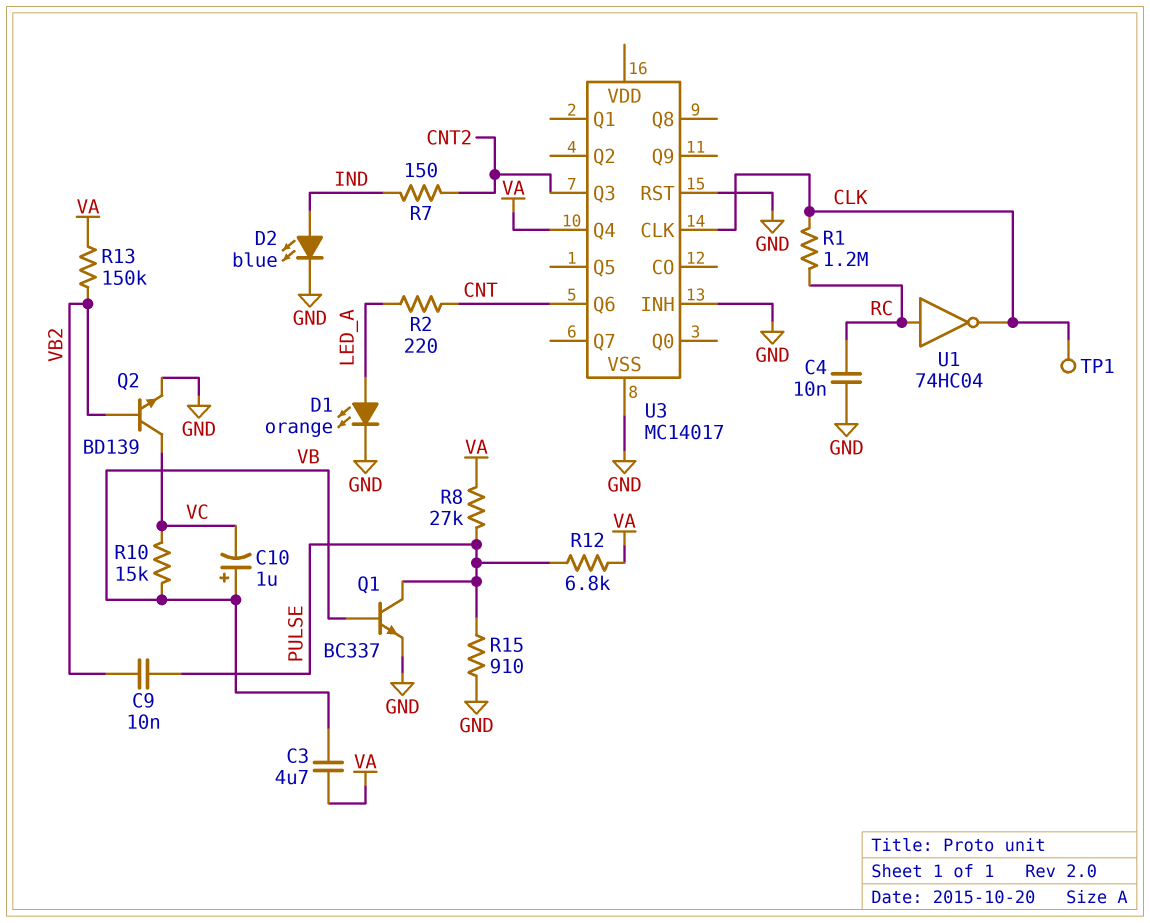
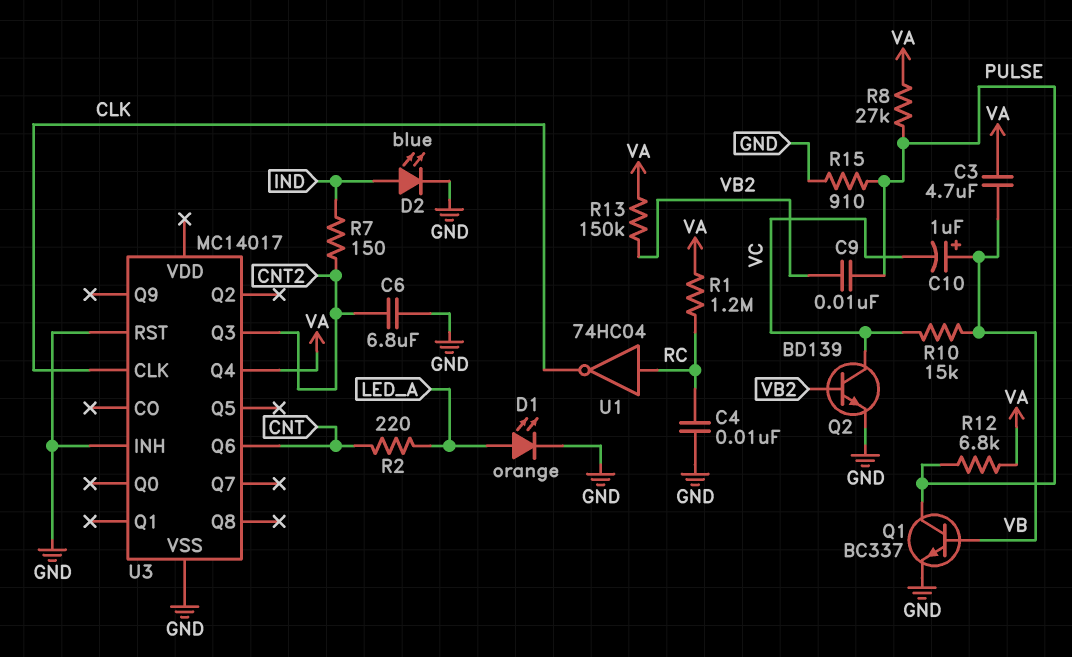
C6: none -> 6.8uF (CNT2, GND)
R1: 1.2M (CLK, RC) -> 1.2M (RC, VA)
TP1: test point (CLK) -> none

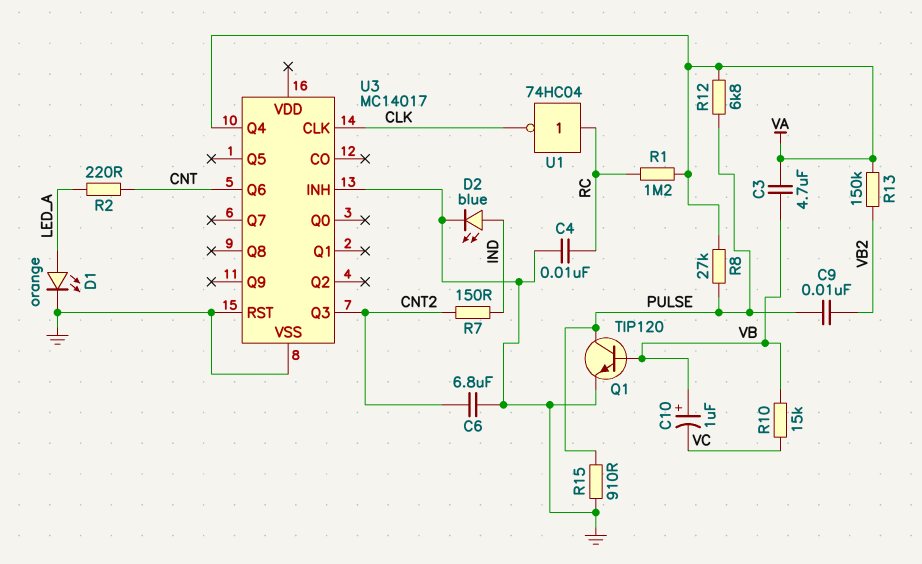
Q1: NPN BC337 (B VB, C PULSE, E GND) -> NPN TIP120 (B VB, C PULSE, E GND)
Q2: NPN BD139 (B VB2, C VC, E GND) -> none

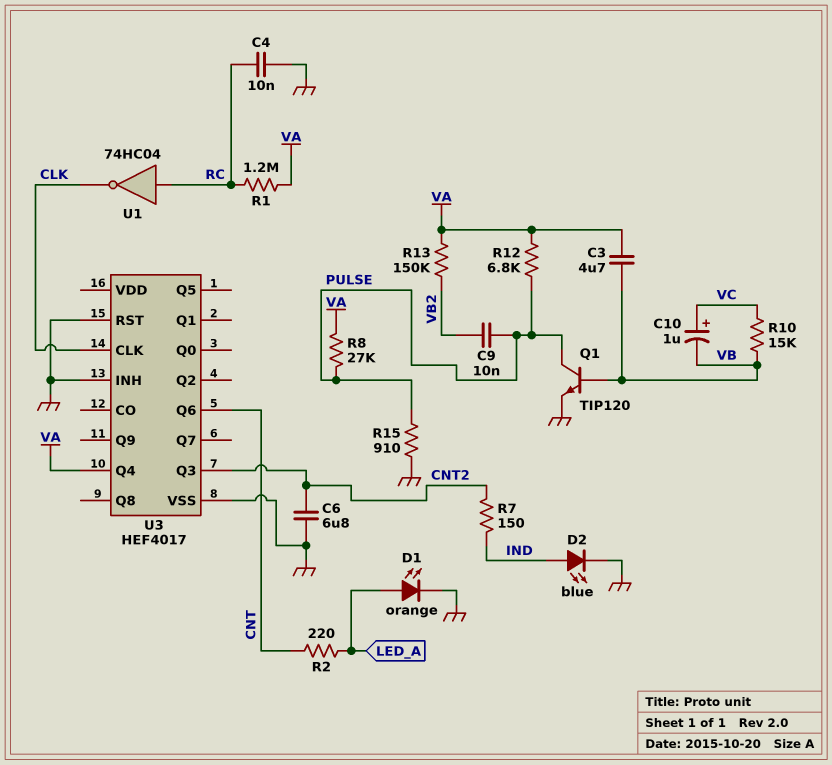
C10: 1uF (plus VB, minus VC) -> 1uF (plus VC, minus VB)
U3: MC14017 -> HEF4017

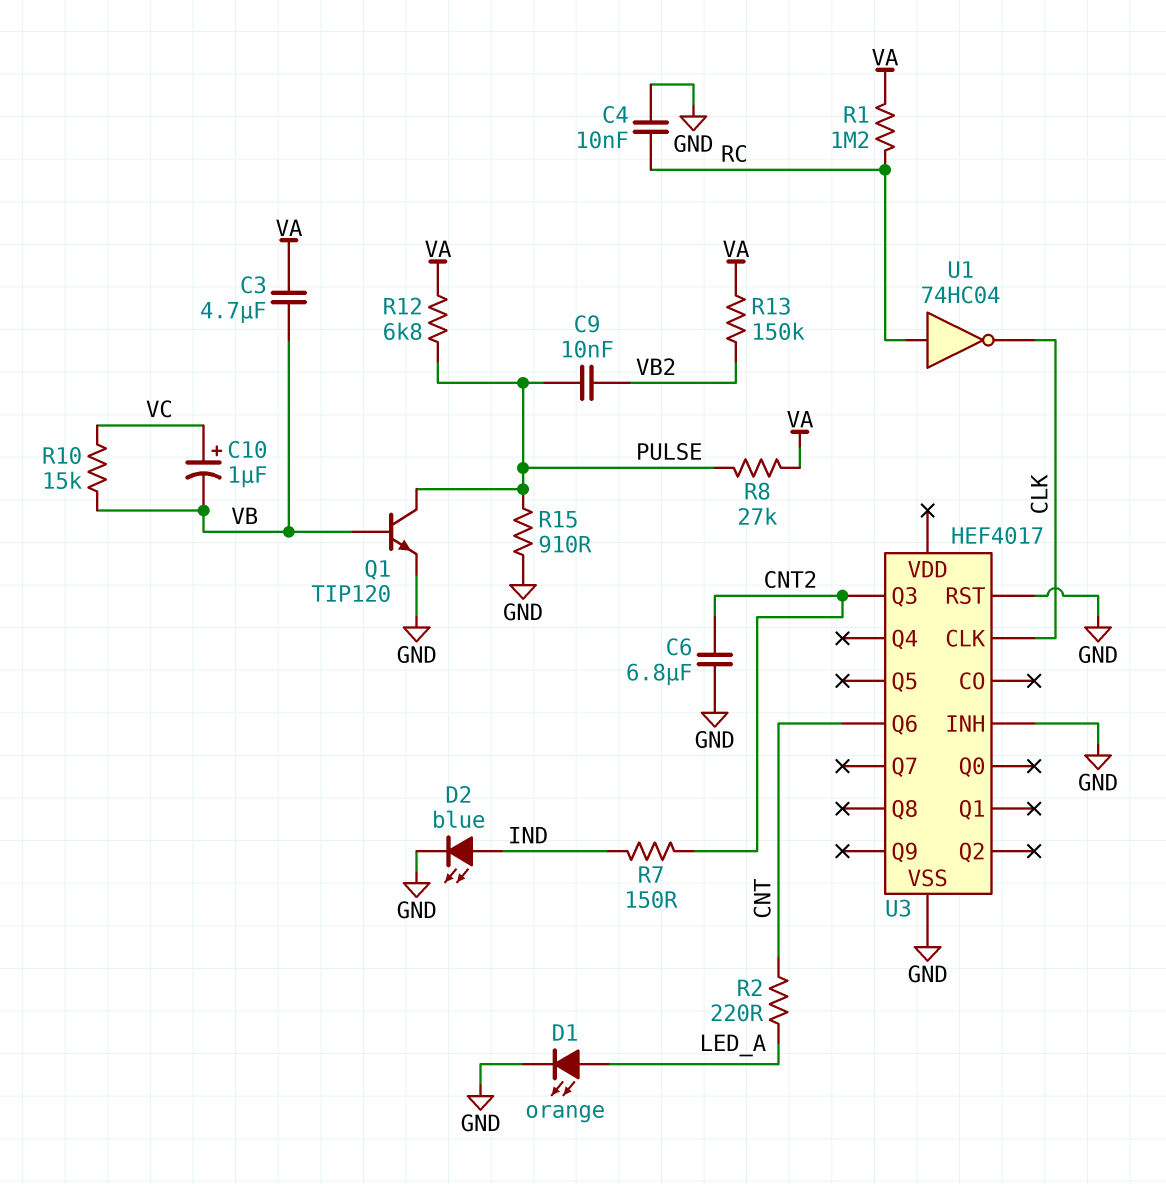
U3 pin Q4: VA -> none

